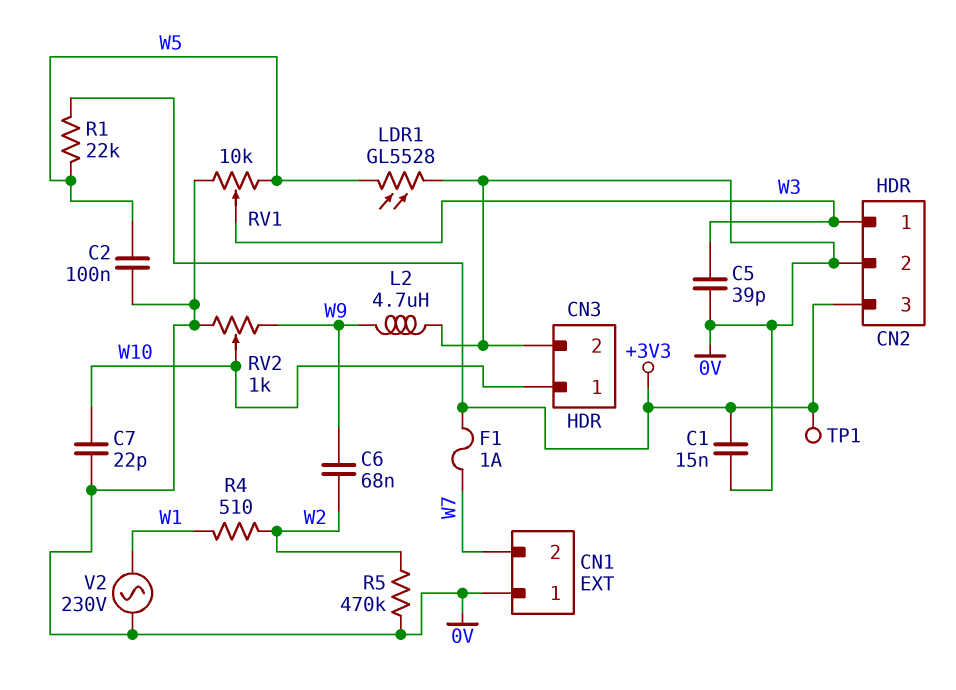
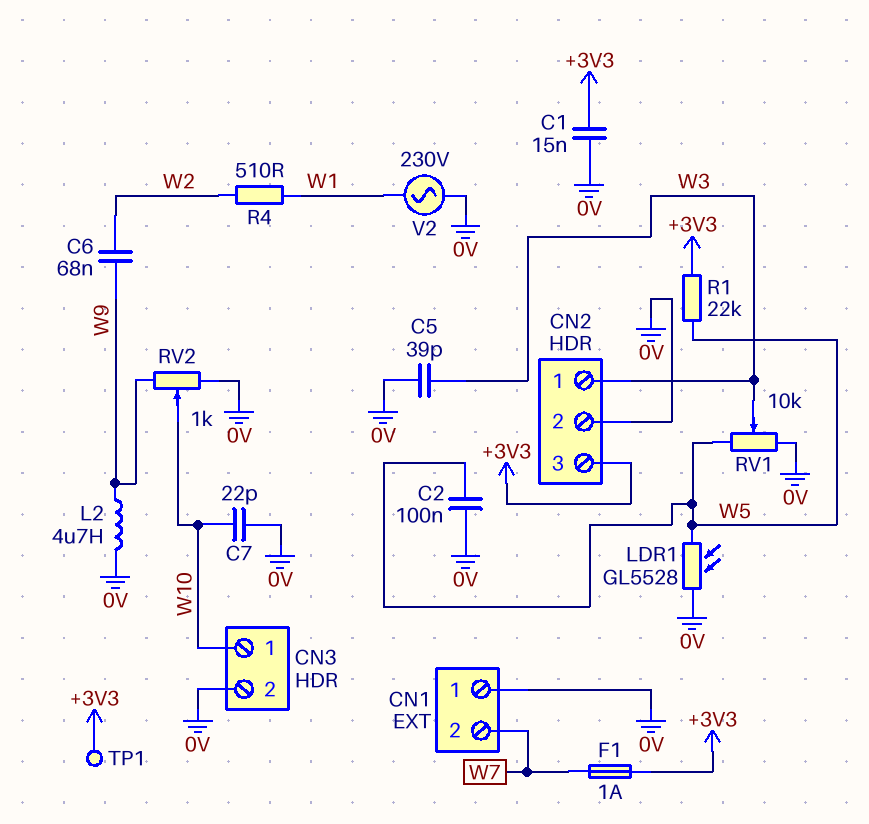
R5: 470k (0V, W2) -> none

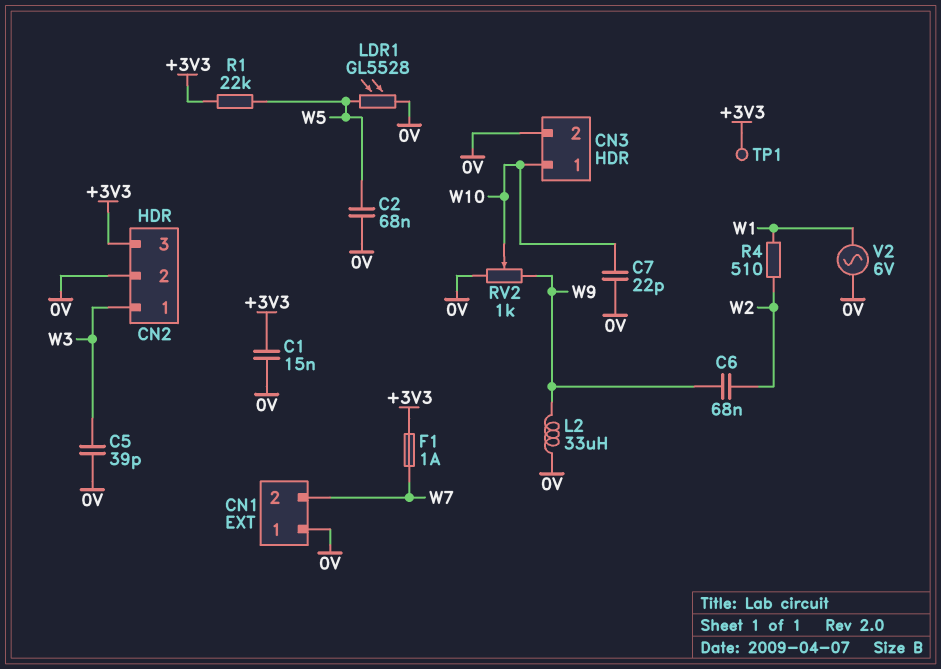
C2: 100nF (0V, W5) -> 68nF (0V, W5)
L2: 4.7uH (0V, W9) -> 33uH (0V, W9)
RV1: 10k (0V, W5, wiper W3) -> none
V2: AC 230V (0V, W1) -> AC 6V (0V, W1)

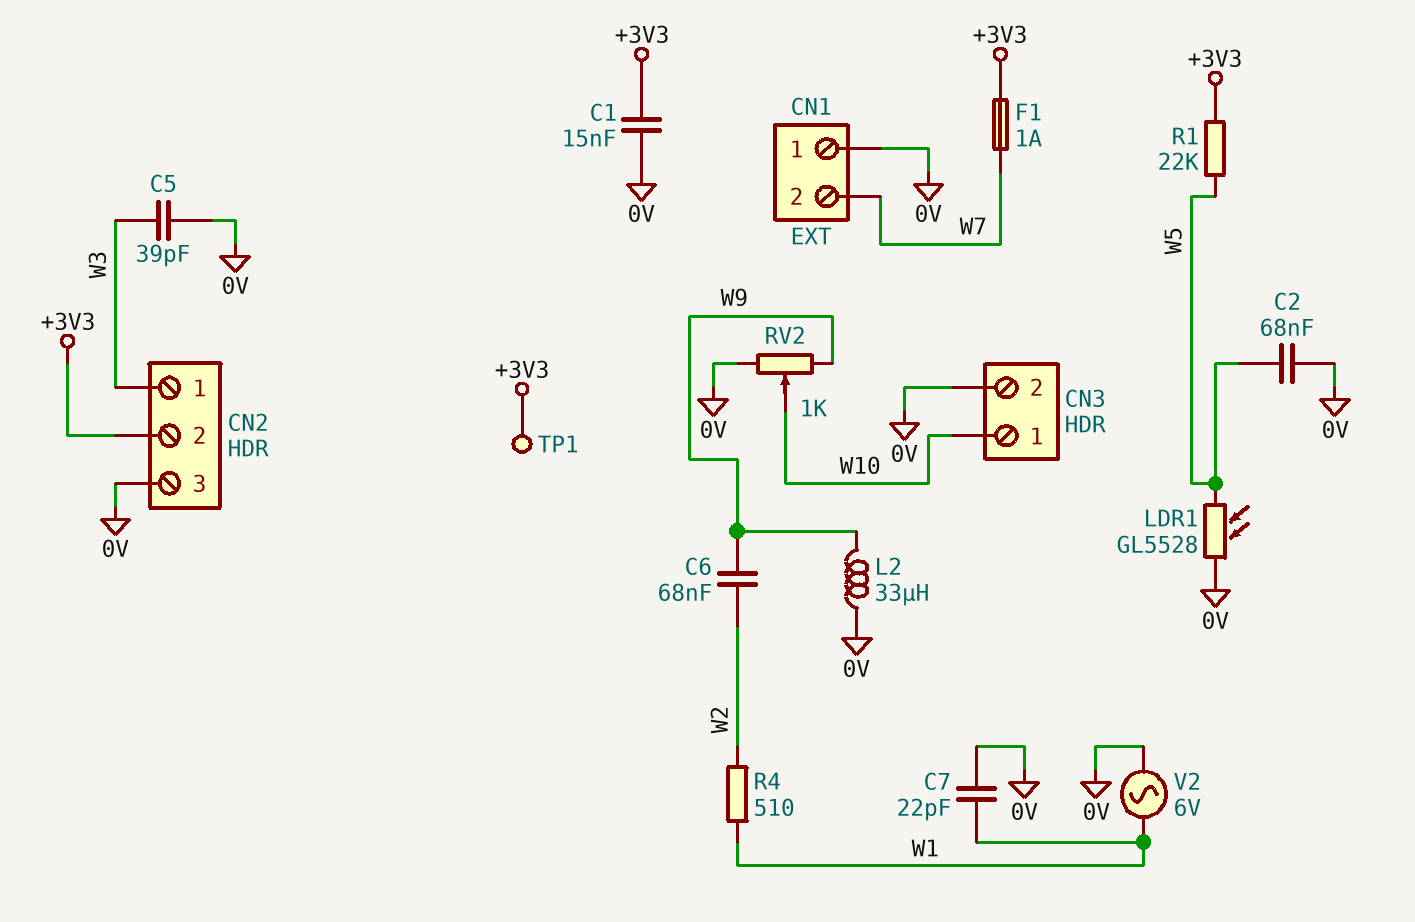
C7: 22pF (0V, W10) -> 22pF (0V, W1)
CN2 pin 2: 0V -> +3V3
CN2 pin 3: +3V3 -> 0V

